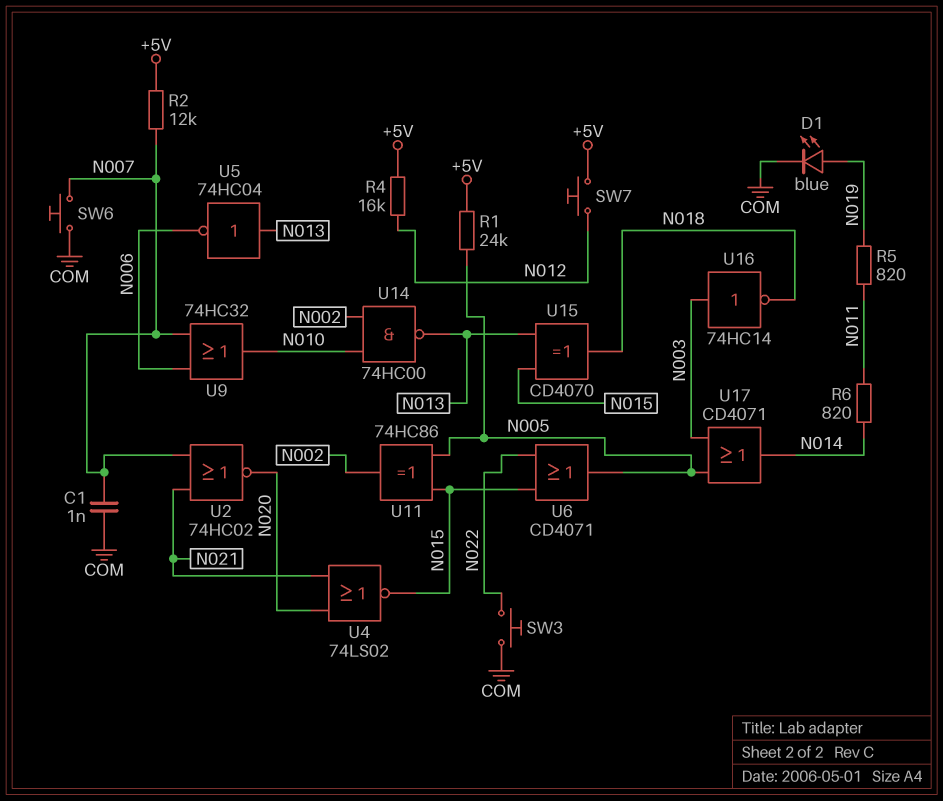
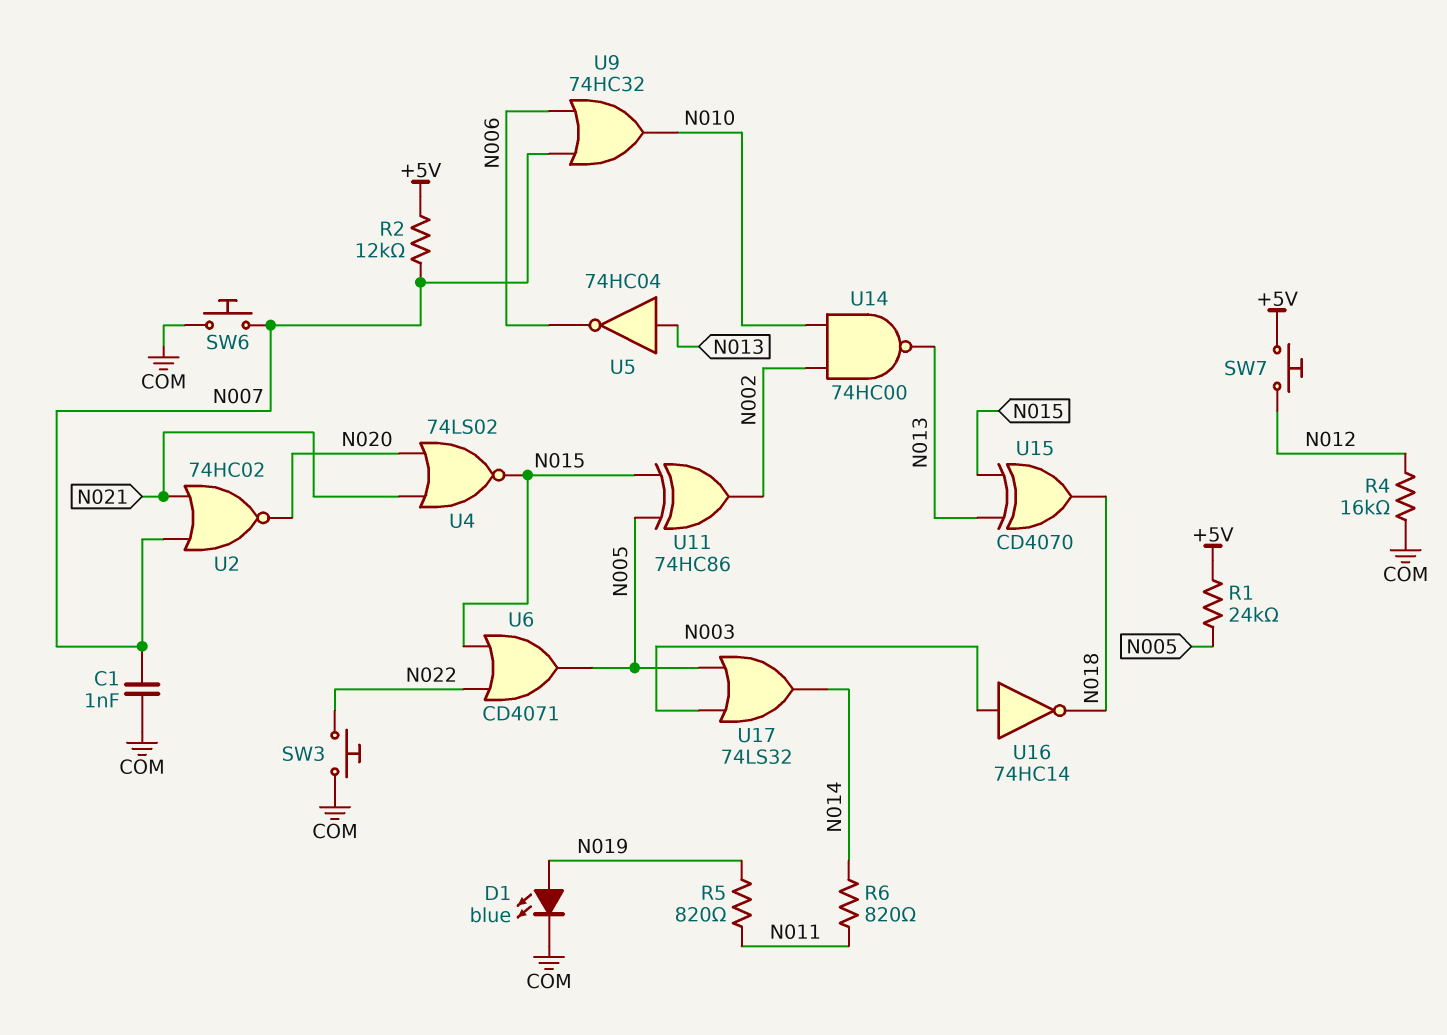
R4: 16k (+5V, N012) -> 16k (COM, N012)
U17: OR CD4071 (in N003, in N005, out N014) -> OR 74LS32 (in N003, in N005, out N014)

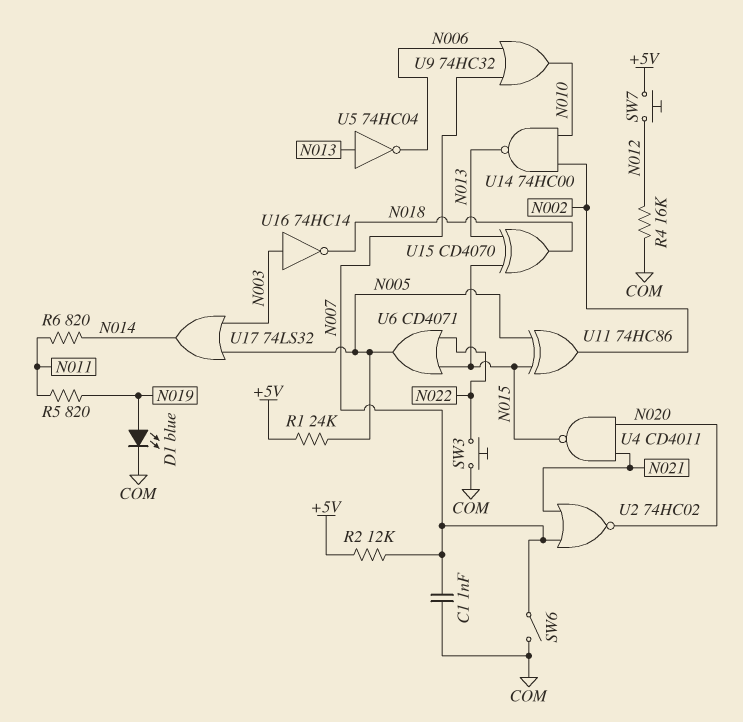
SW6: button (COM, N007) -> switch (COM, N007)
U4: NOR 74LS02 (in N020, in N021, out N015) -> NAND CD4011 (in N020, in N021, out N015)

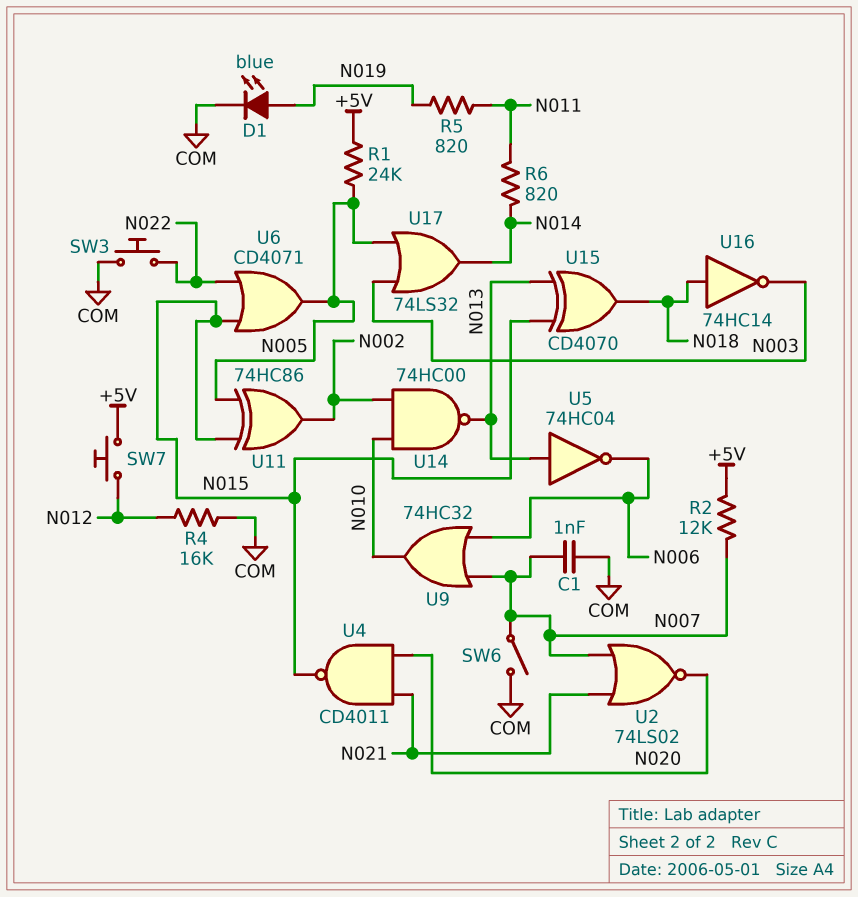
U2: NOR 74HC02 (in N007, in N021, out N020) -> NOR 74LS02 (in N007, in N021, out N020)
U16: NOT 74HC14 (in N003, out N018) -> NOT 74HC14 (in N018, out N003)

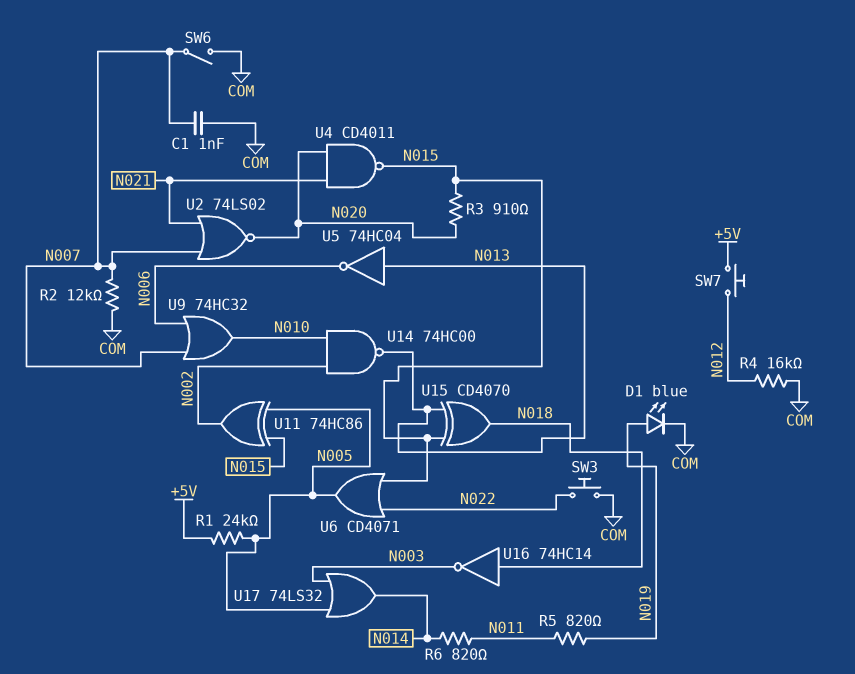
R2: 12k (+5V, N007) -> 12k (COM, N007)
R3: none -> 910 (N015, N020)

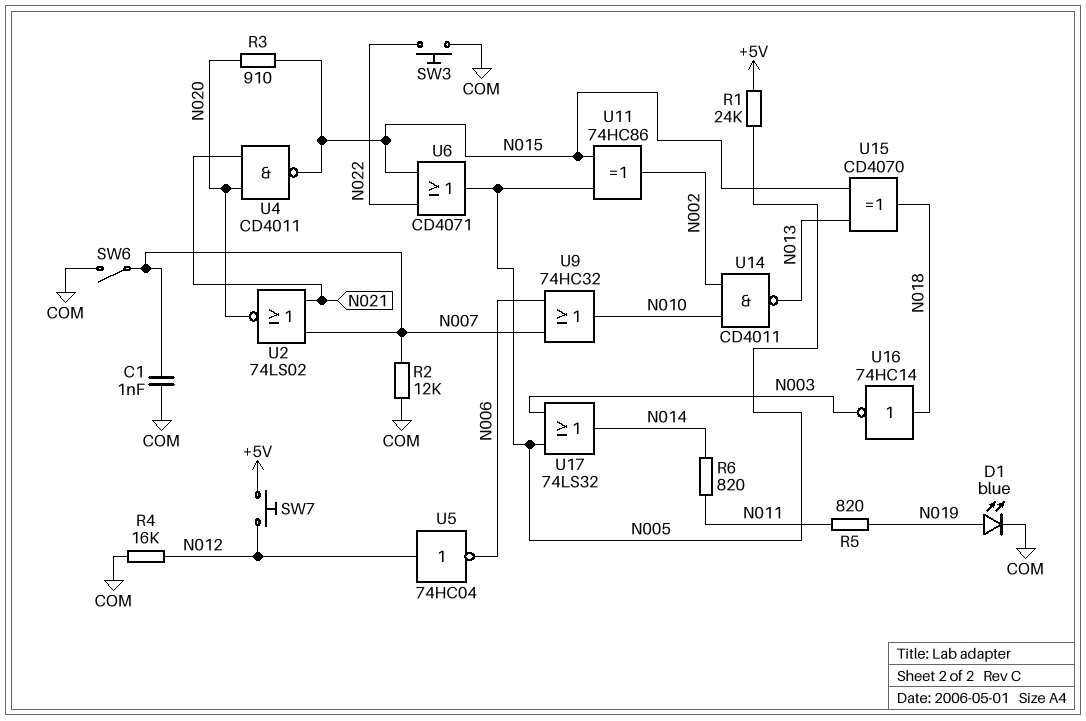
U5: NOT 74HC04 (in N013, out N006) -> NOT 74HC04 (in N012, out N006)
U14: NAND 74HC00 (in N002, in N010, out N013) -> NAND CD4011 (in N002, in N010, out N013)

